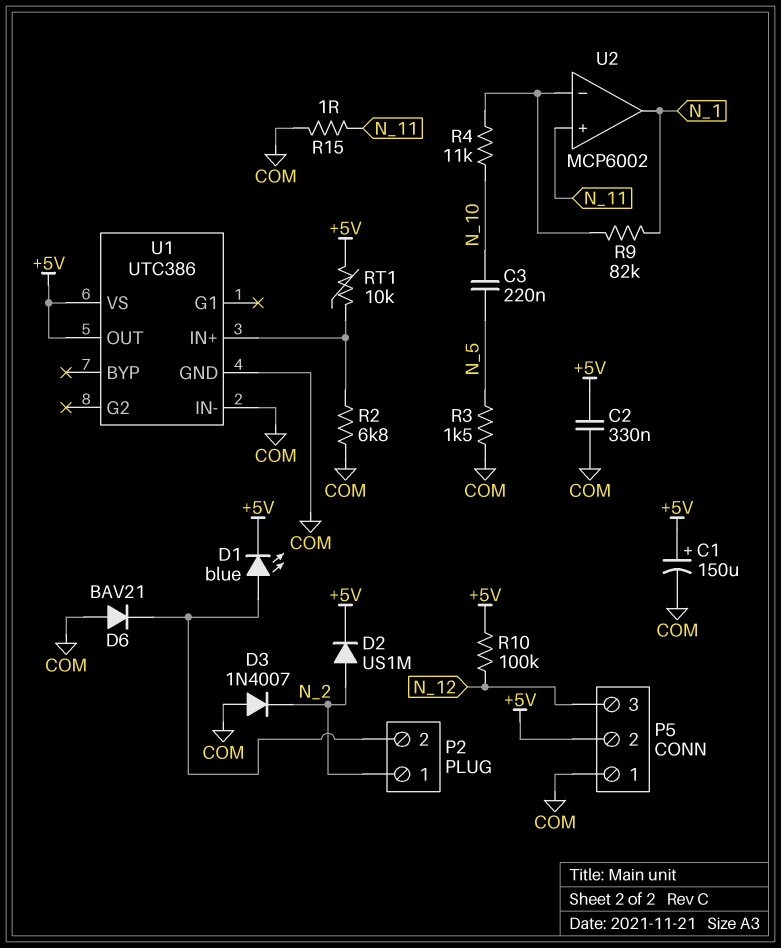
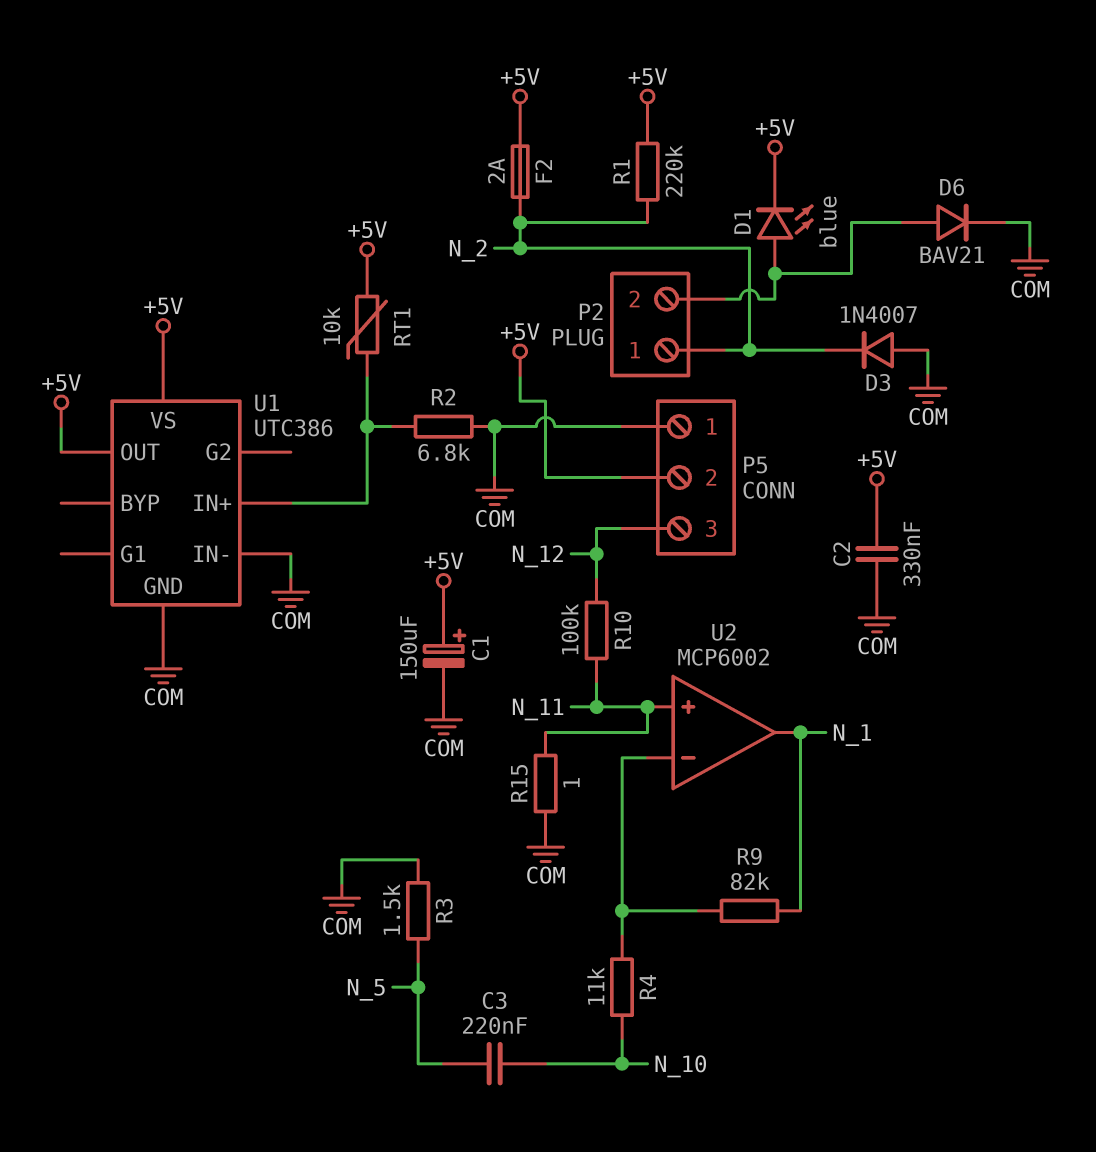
D2: diode US1M (A N_2, K +5V) -> none
D6: diode BAV21 (A COM, K P2/2) -> diode BAV21 (A P2/2, K COM)
F2: none -> 2A (+5V, N_2)
R1: none -> 220k (+5V, N_2)
R10: 100k (+5V, N_12) -> 100k (N_11, N_12)

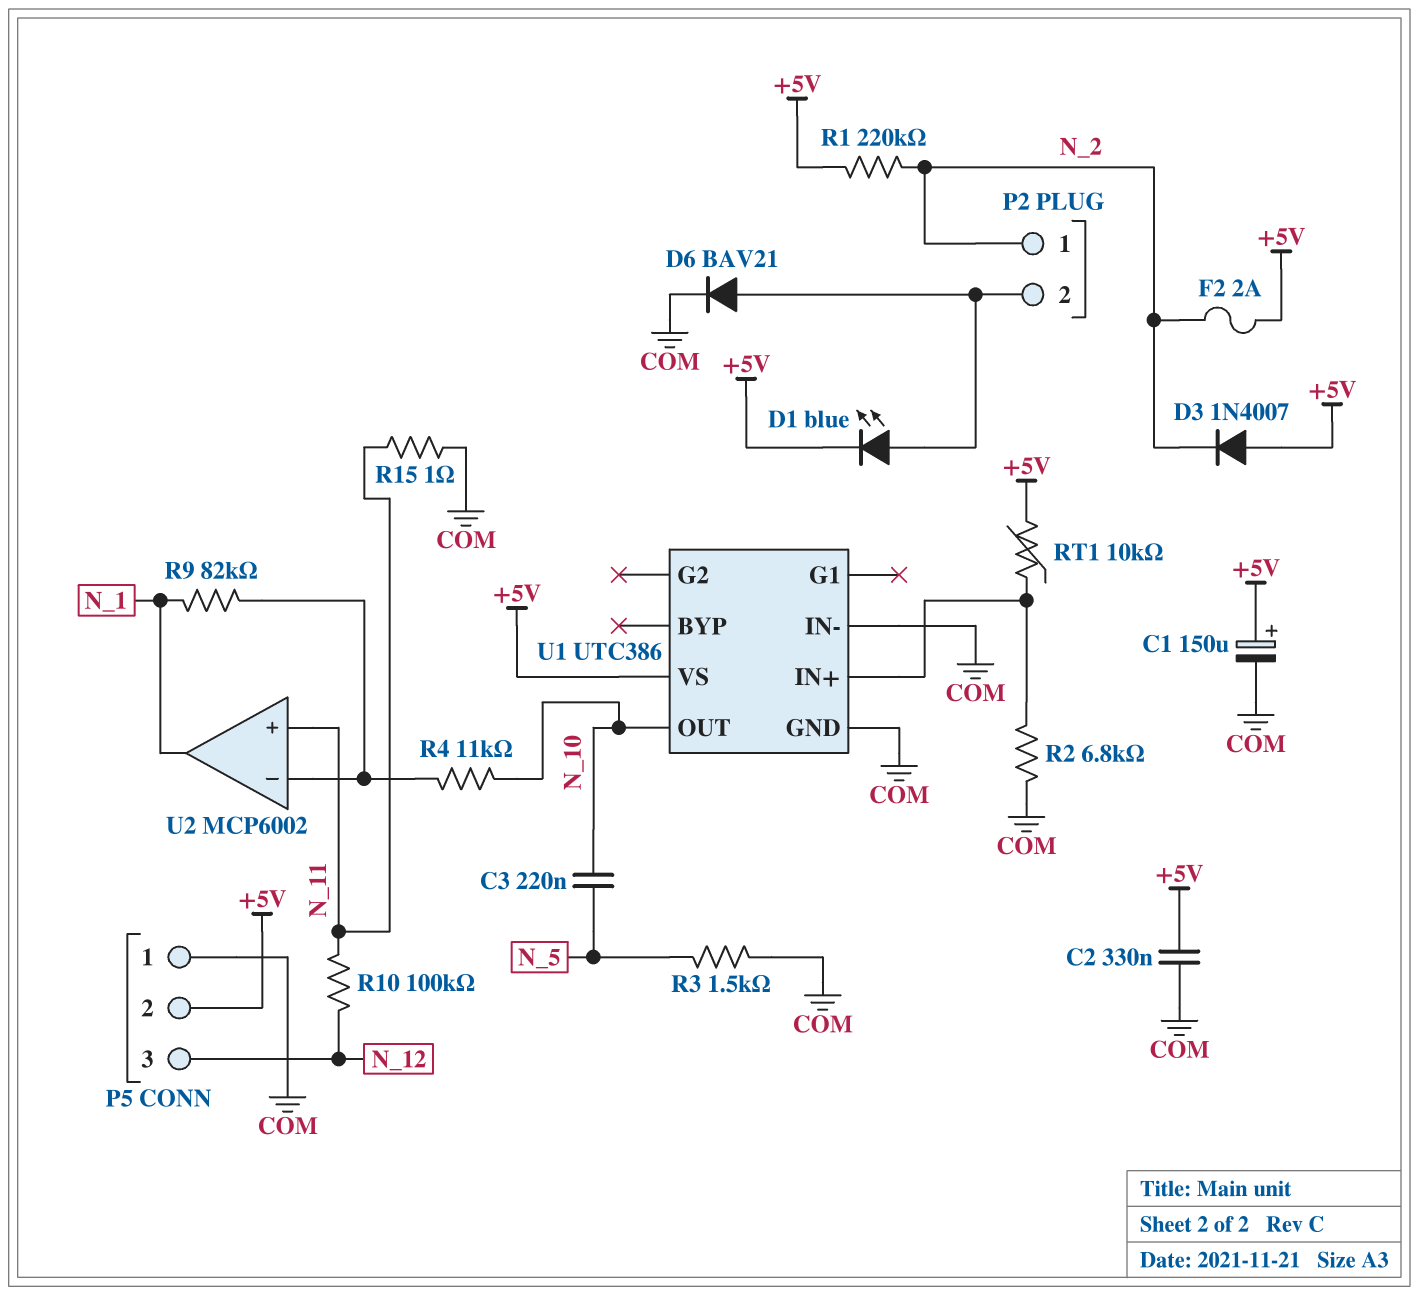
D3: diode 1N4007 (A COM, K N_2) -> diode 1N4007 (A +5V, K N_2)
U1 pin OUT: +5V -> N_10

